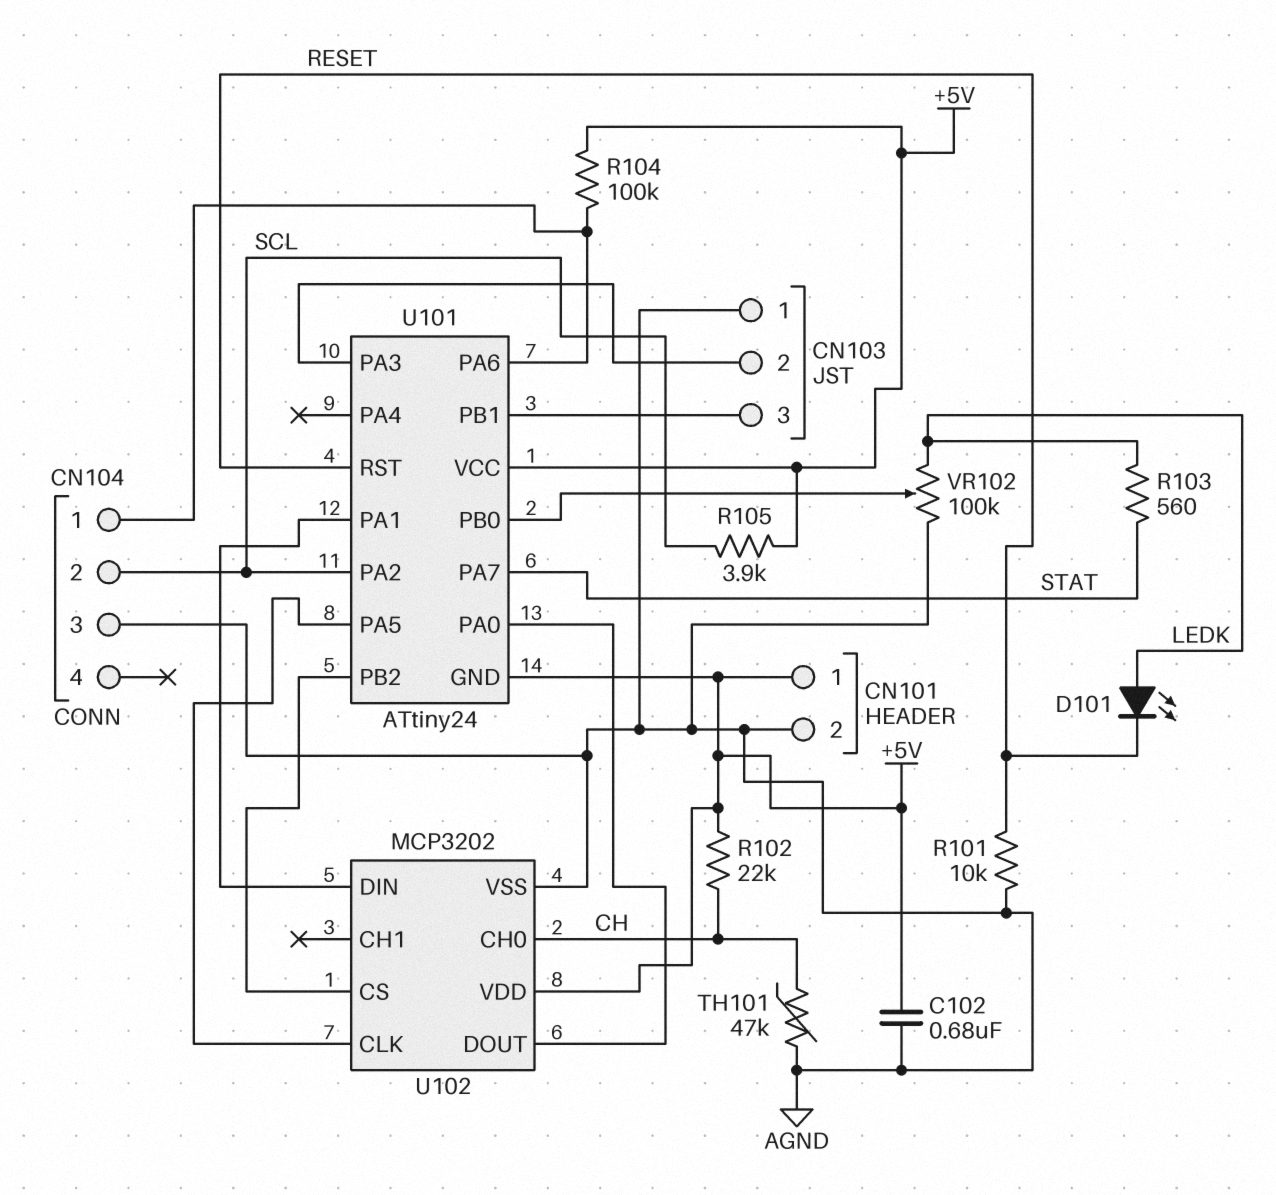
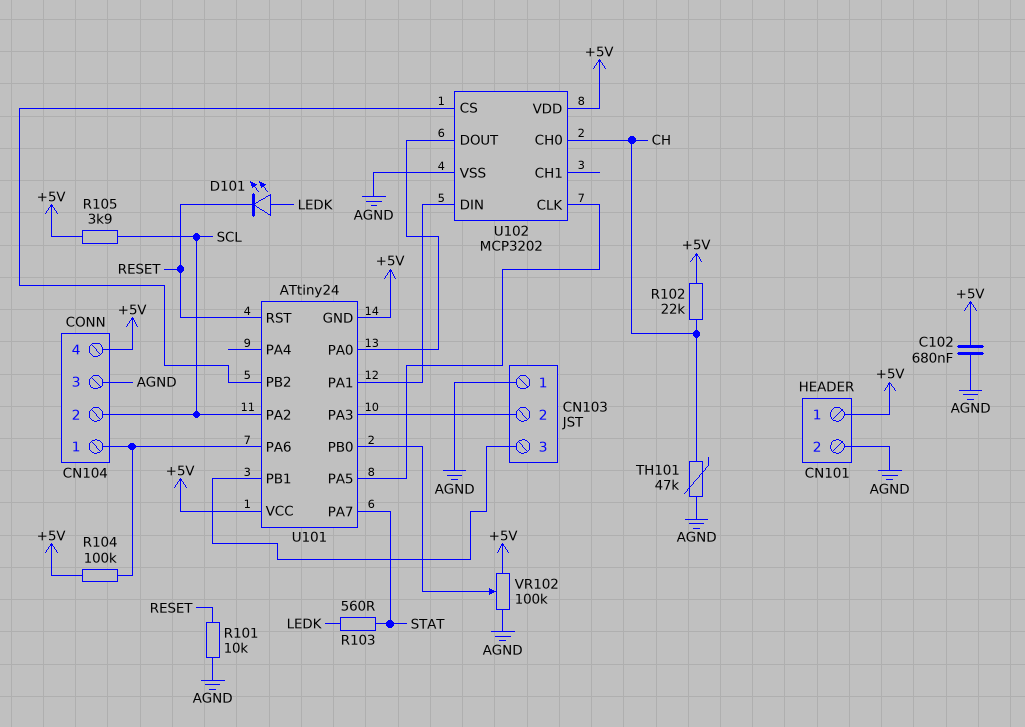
CN104 pin 4: none -> +5V
VR102: 100k (AGND, LEDK, wiper U101/PB0) -> 100k (+5V, AGND, wiper U101/PB0)

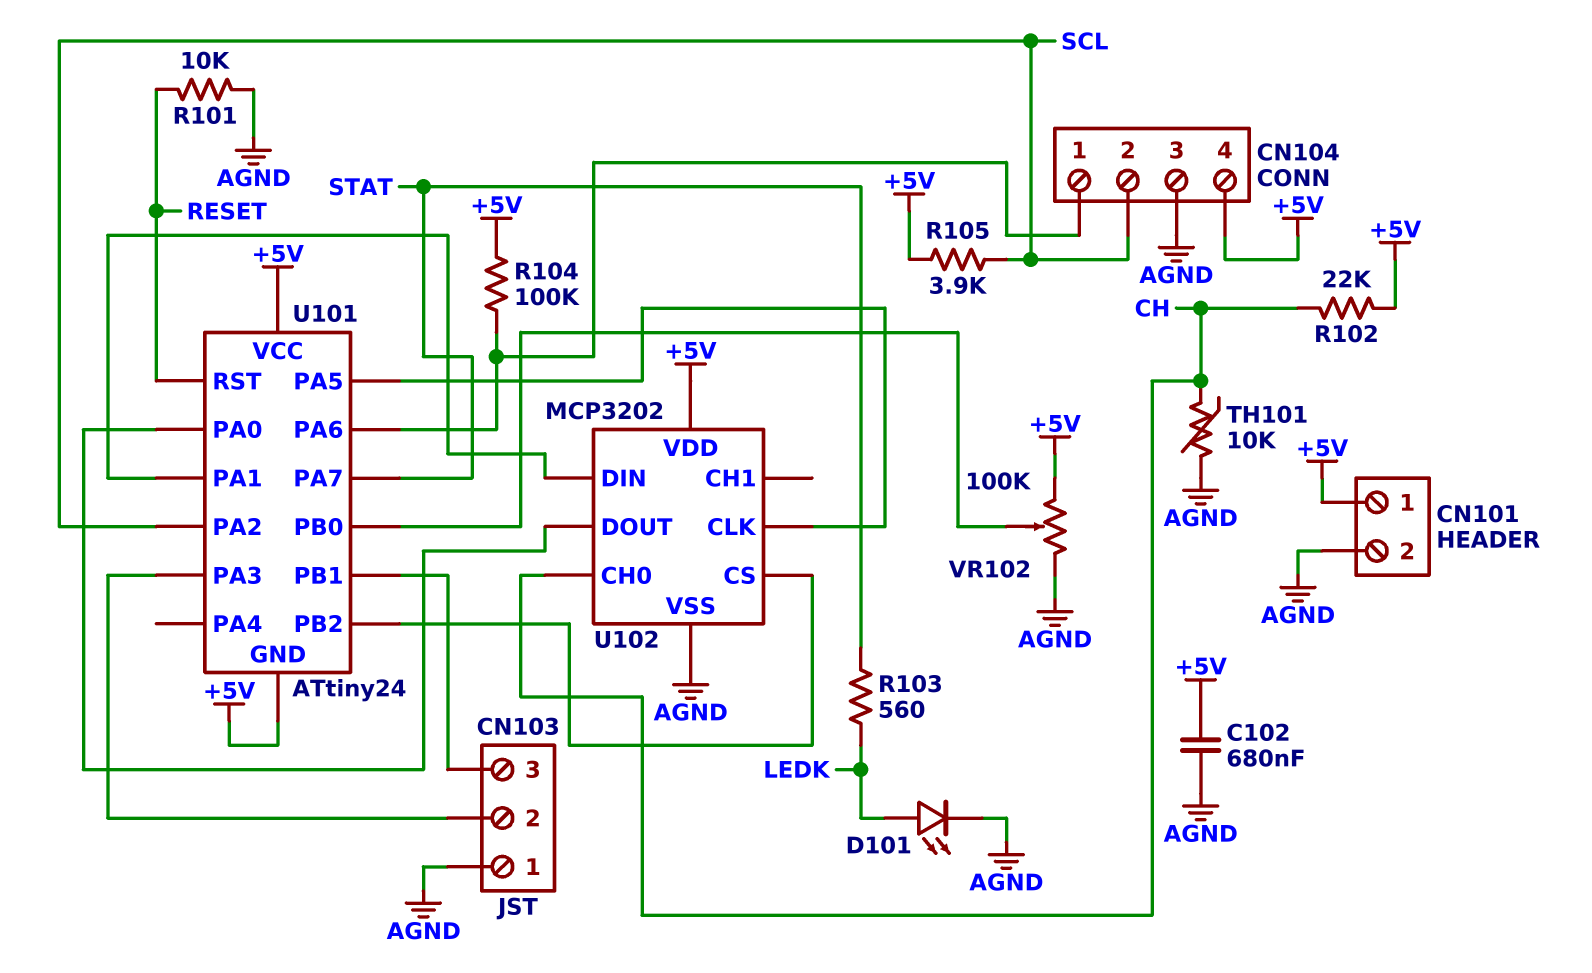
D101: LED (A LEDK, K RESET) -> LED (A LEDK, K AGND)
TH101: 47k (AGND, CH) -> 10k (AGND, CH)

